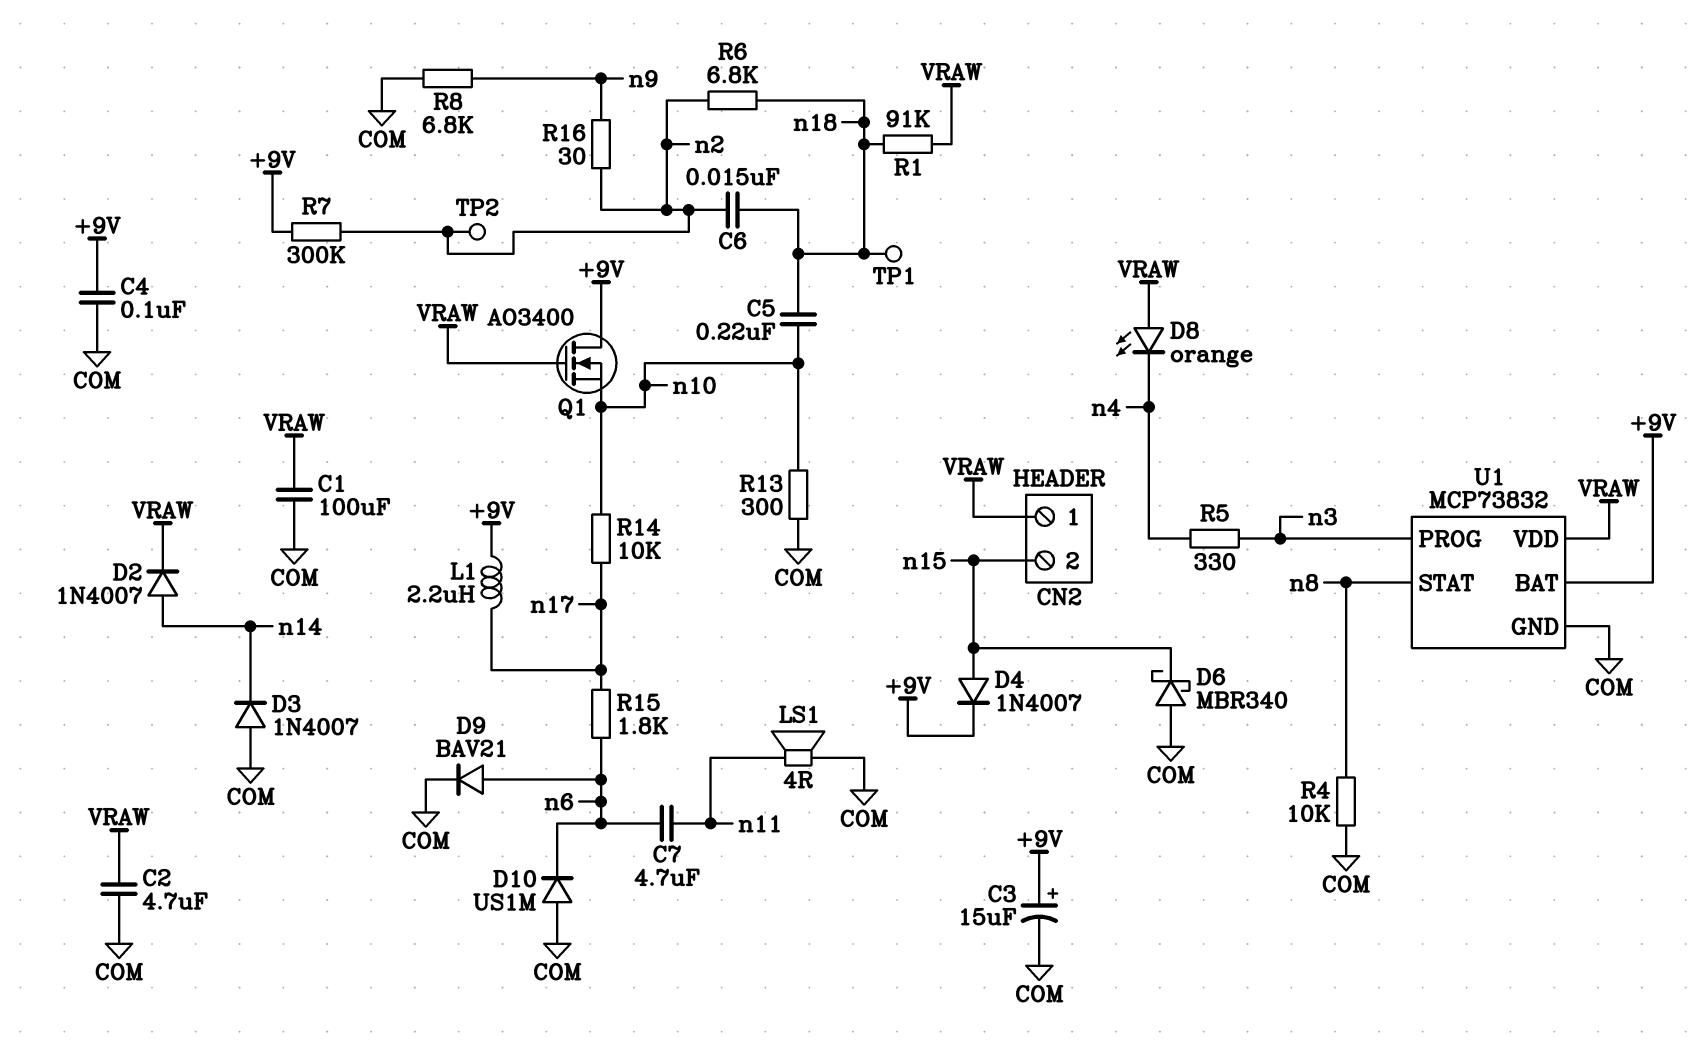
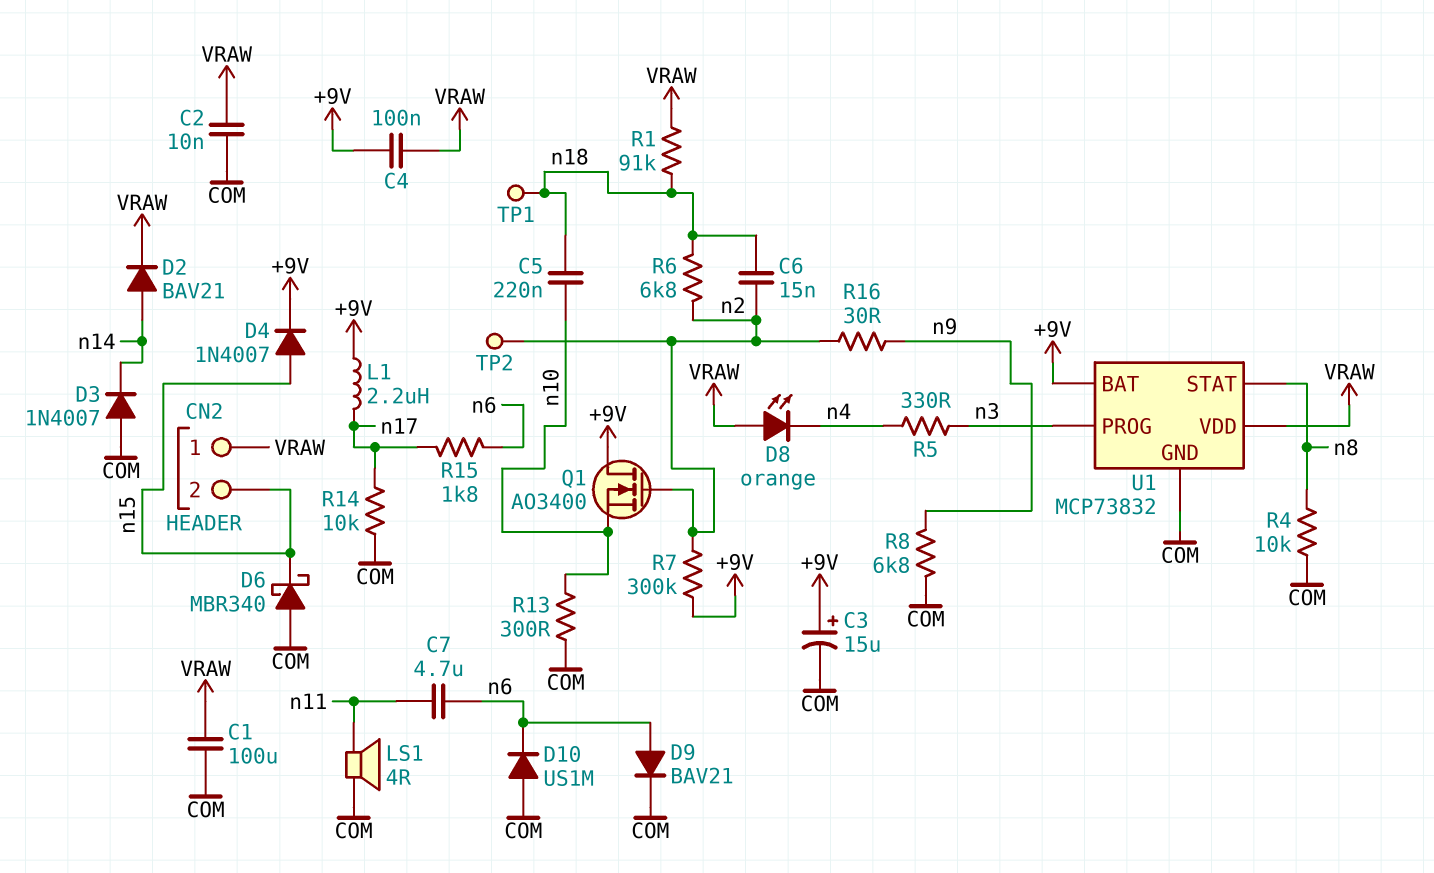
C2: 4.7uF (COM, VRAW) -> 10nF (COM, VRAW)
C4: 100nF (+9V, COM) -> 100nF (+9V, VRAW)
D2: diode 1N4007 (A n14, K VRAW) -> diode BAV21 (A n14, K VRAW)
Q1: NMOS AO3400 (G VRAW, D +9V, S n10) -> NMOS AO3400 (G n2, D +9V, S n10)
R14: 10k (n10, n17) -> 10k (COM, n17)

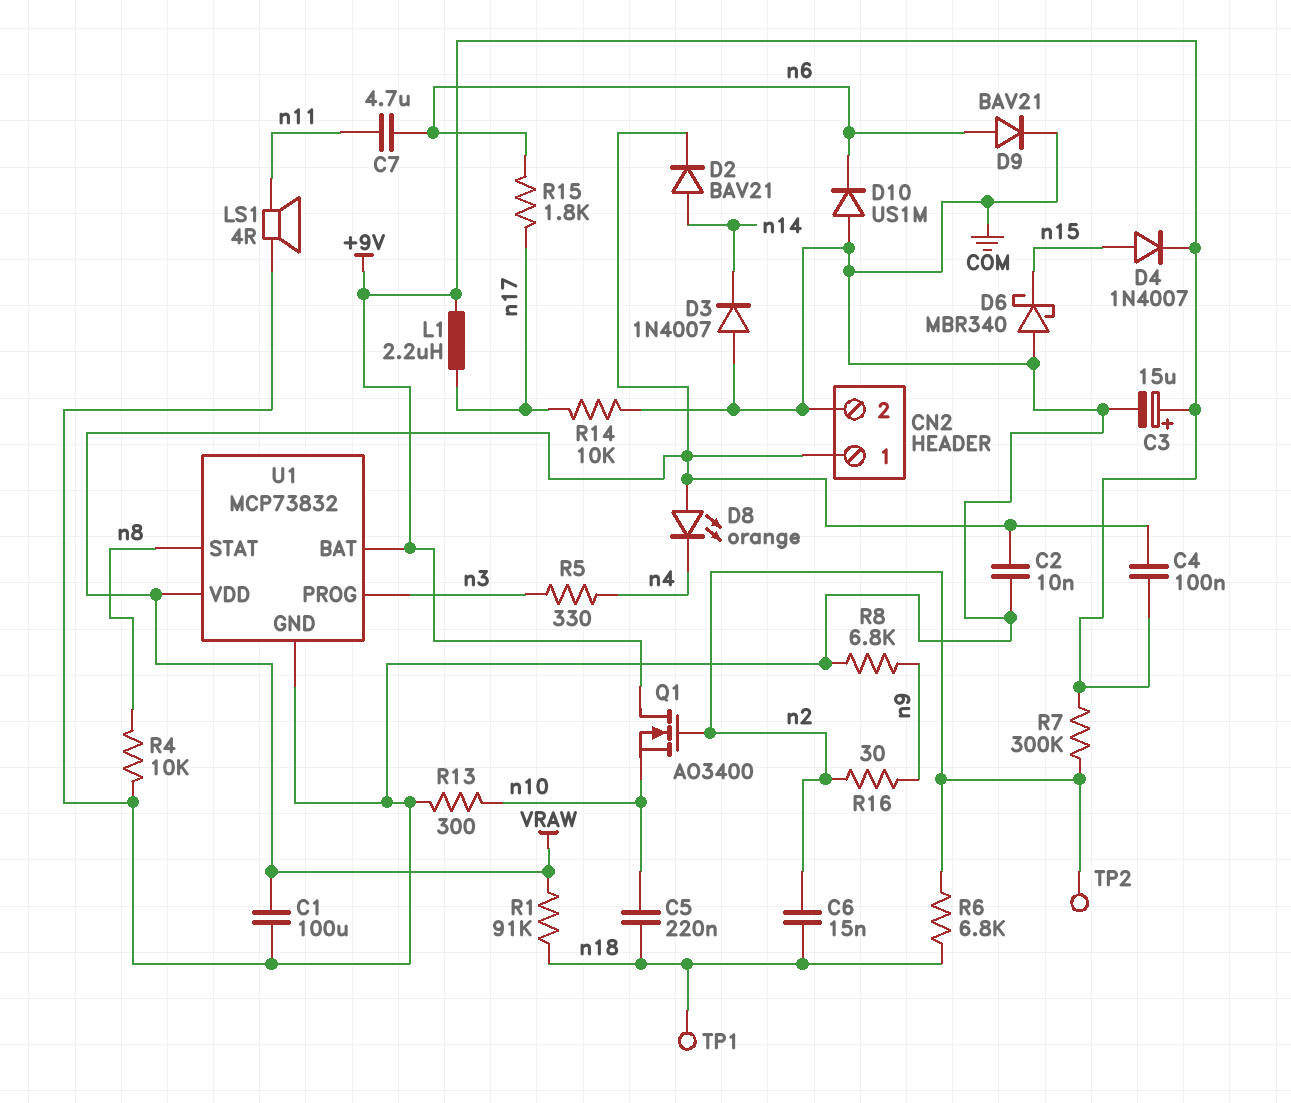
CN2 pin 2: n15 -> COM

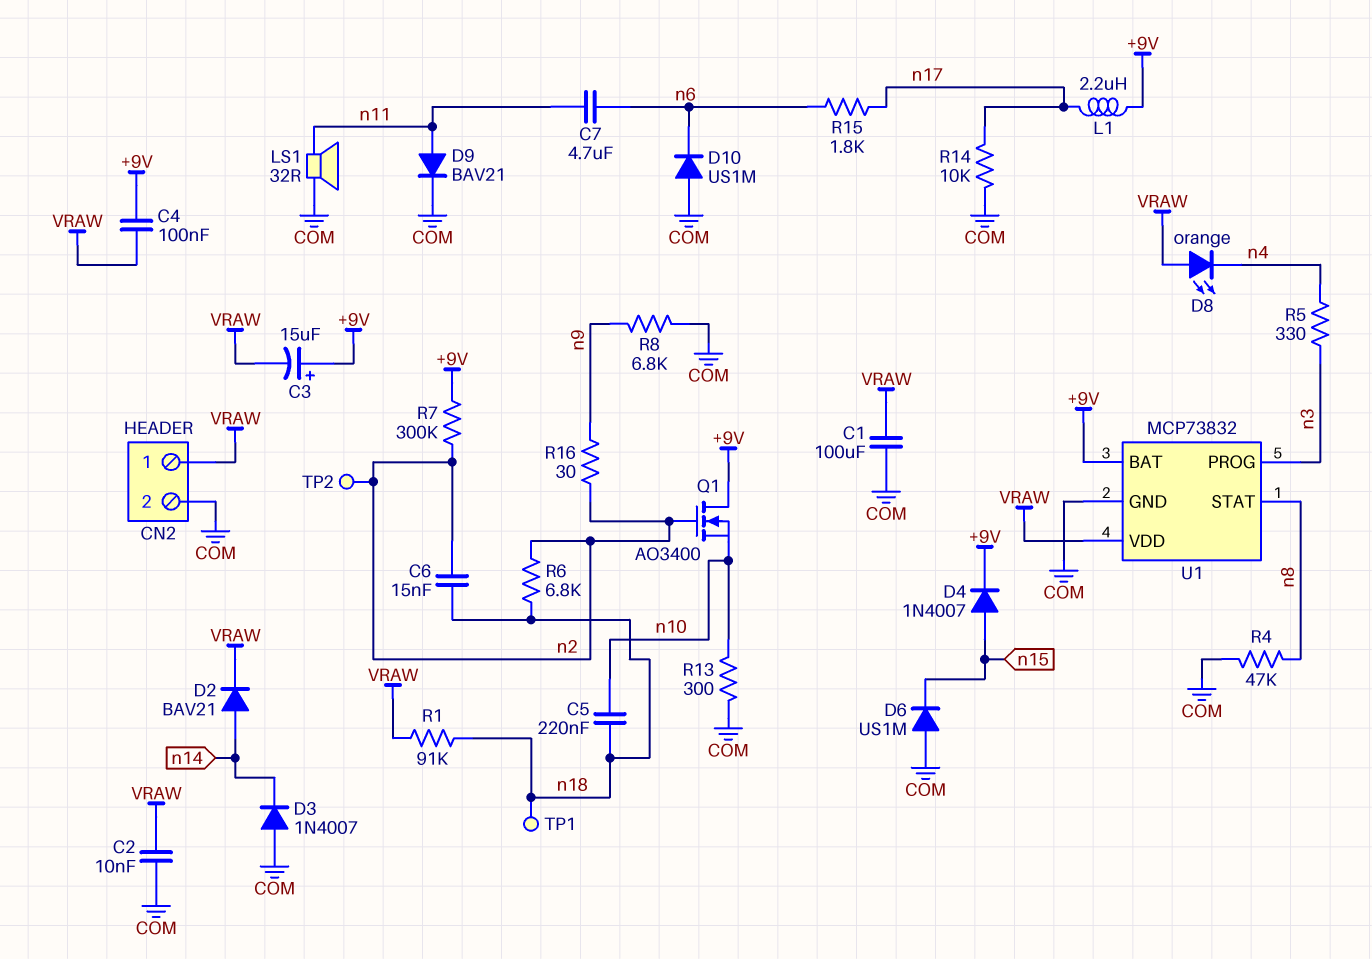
C3: 15uF (plus +9V, minus COM) -> 15uF (plus +9V, minus VRAW)
D6: schottky MBR340 (A COM, K n15) -> diode US1M (A COM, K n15)
D9: diode BAV21 (A n6, K COM) -> diode BAV21 (A n11, K COM)
LS1: speaker 4R (COM, n11) -> speaker 32R (COM, n11)
R4: 10k (COM, n8) -> 47k (COM, n8)

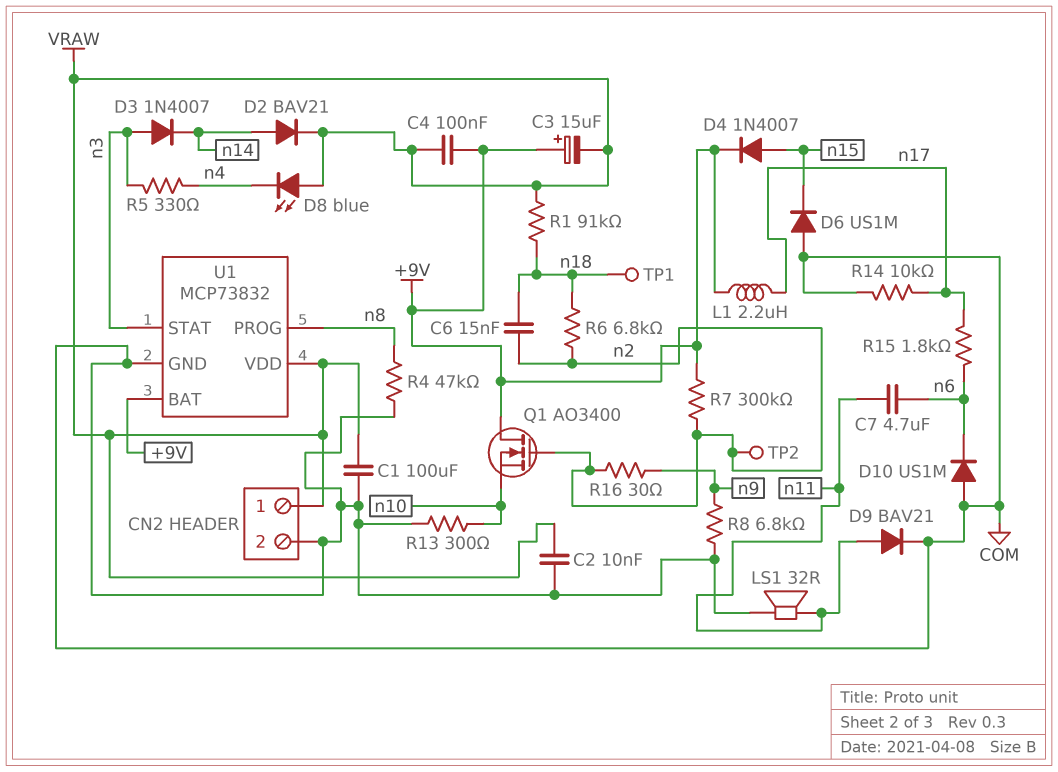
C5: 220nF (n10, n18) -> none
D3: diode 1N4007 (A COM, K n14) -> diode 1N4007 (A n3, K n14)
D8: LED orange (A VRAW, K n4) -> LED blue (A VRAW, K n4)
U1 pin PROG: n3 -> n8
U1 pin STAT: n8 -> n3

